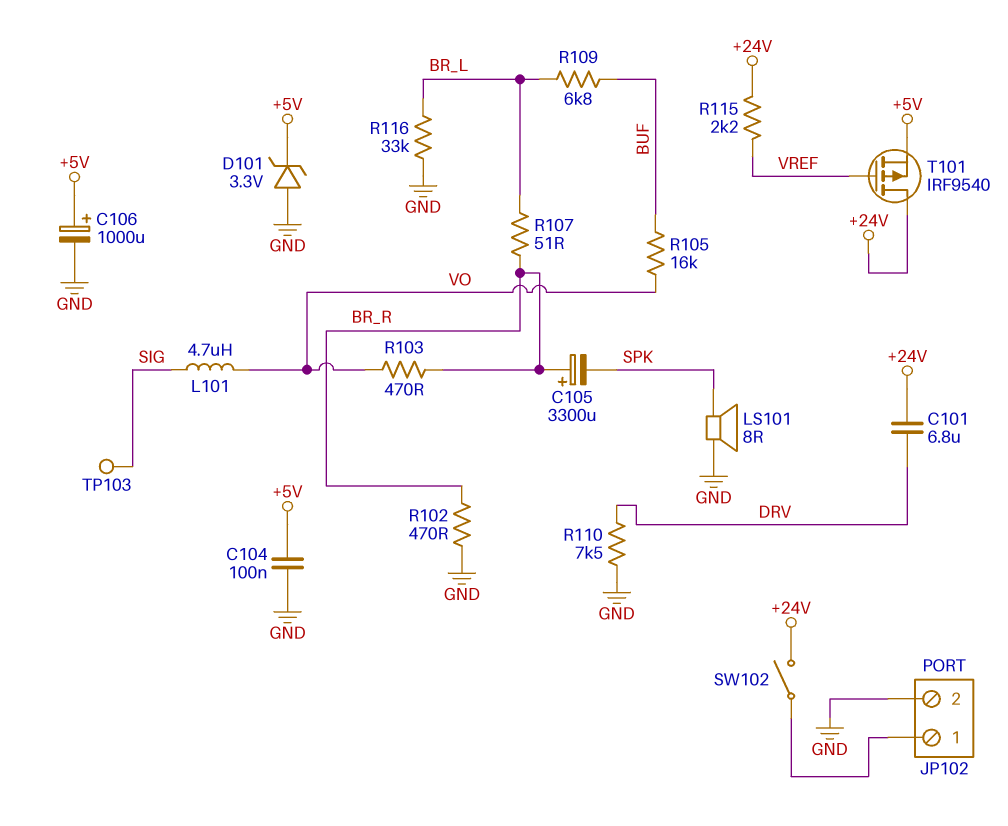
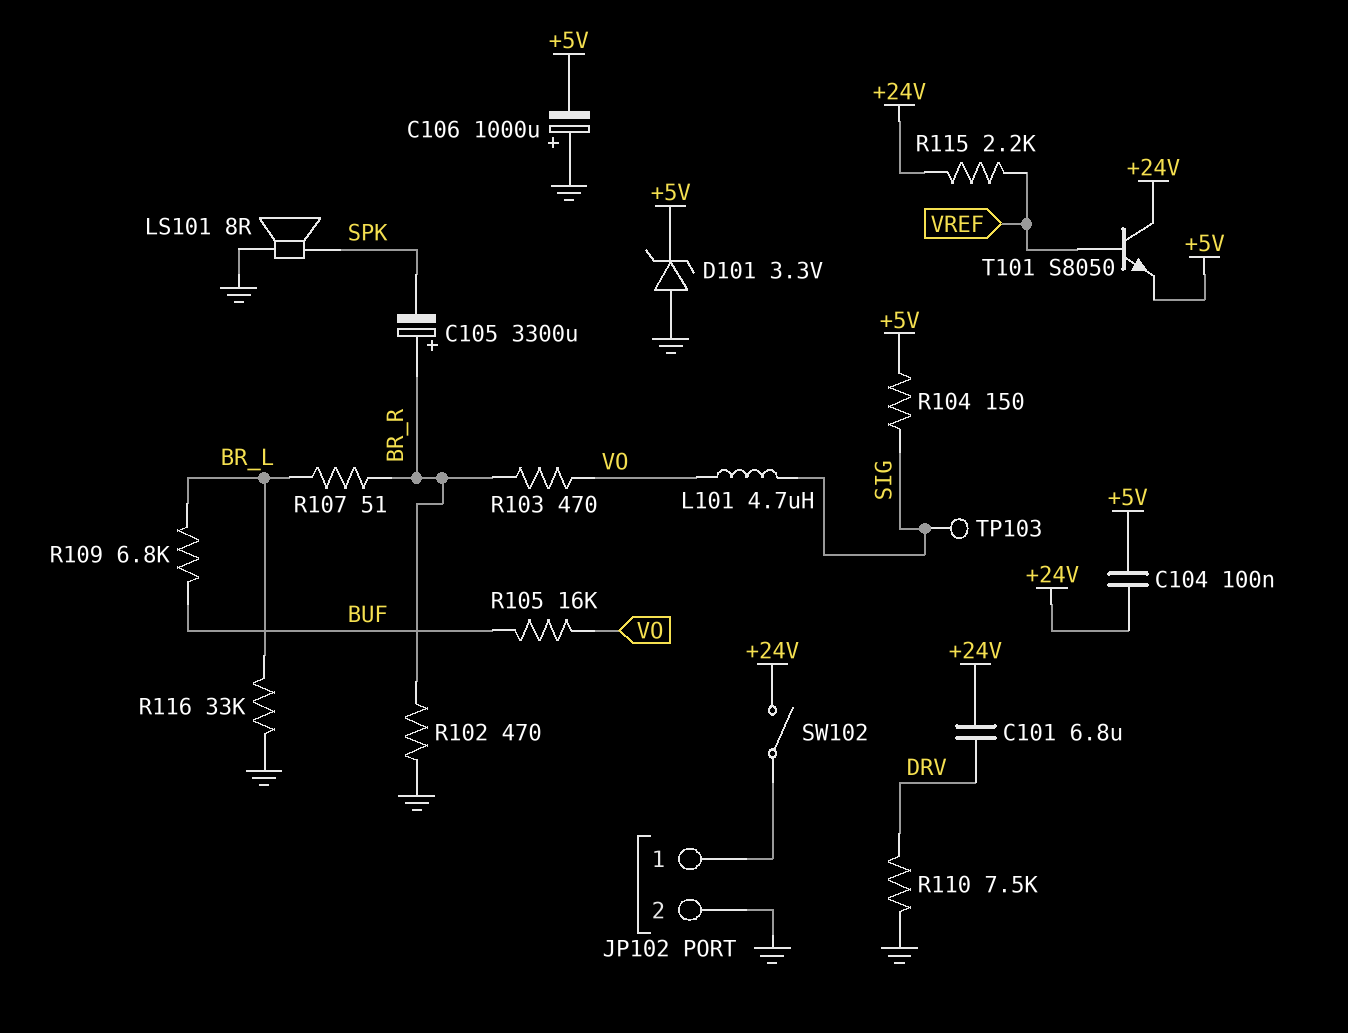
C104: 100nF (+5V, GND) -> 100nF (+5V, +24V)
C106: 1000uF (plus +5V, minus GND) -> 1000uF (plus GND, minus +5V)
R104: none -> 150 (+5V, SIG)
T101: PMOS IRF9540 (G VREF, D +24V, S +5V) -> NPN S8050 (B VREF, C +24V, E +5V)

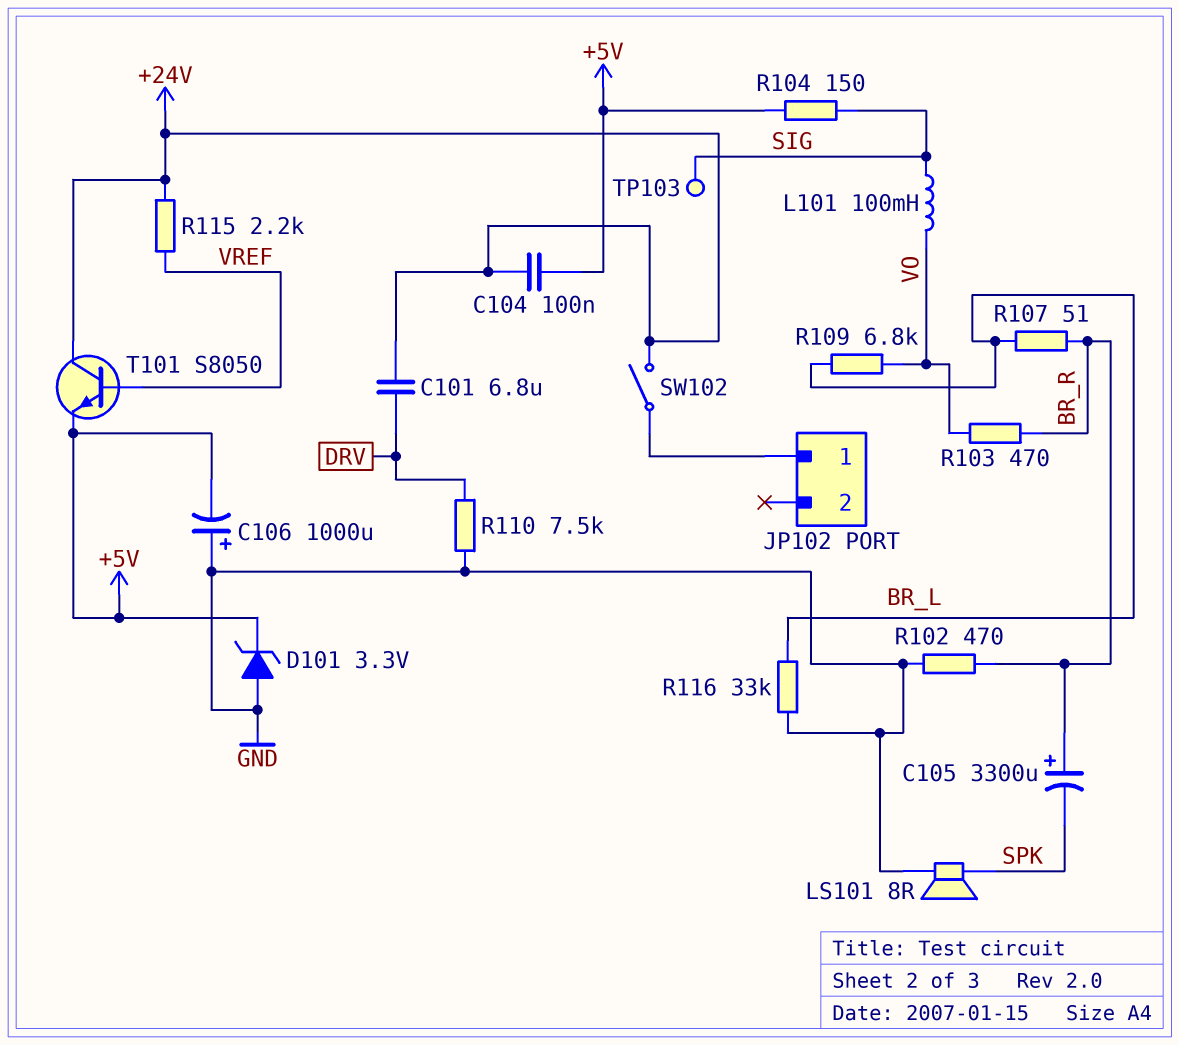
JP102 pin 2: GND -> none
L101: 4.7uH (SIG, VO) -> 100mH (SIG, VO)
R105: 16k (BUF, VO) -> none
R109: 6.8k (BR_L, BUF) -> 6.8k (BR_L, VO)

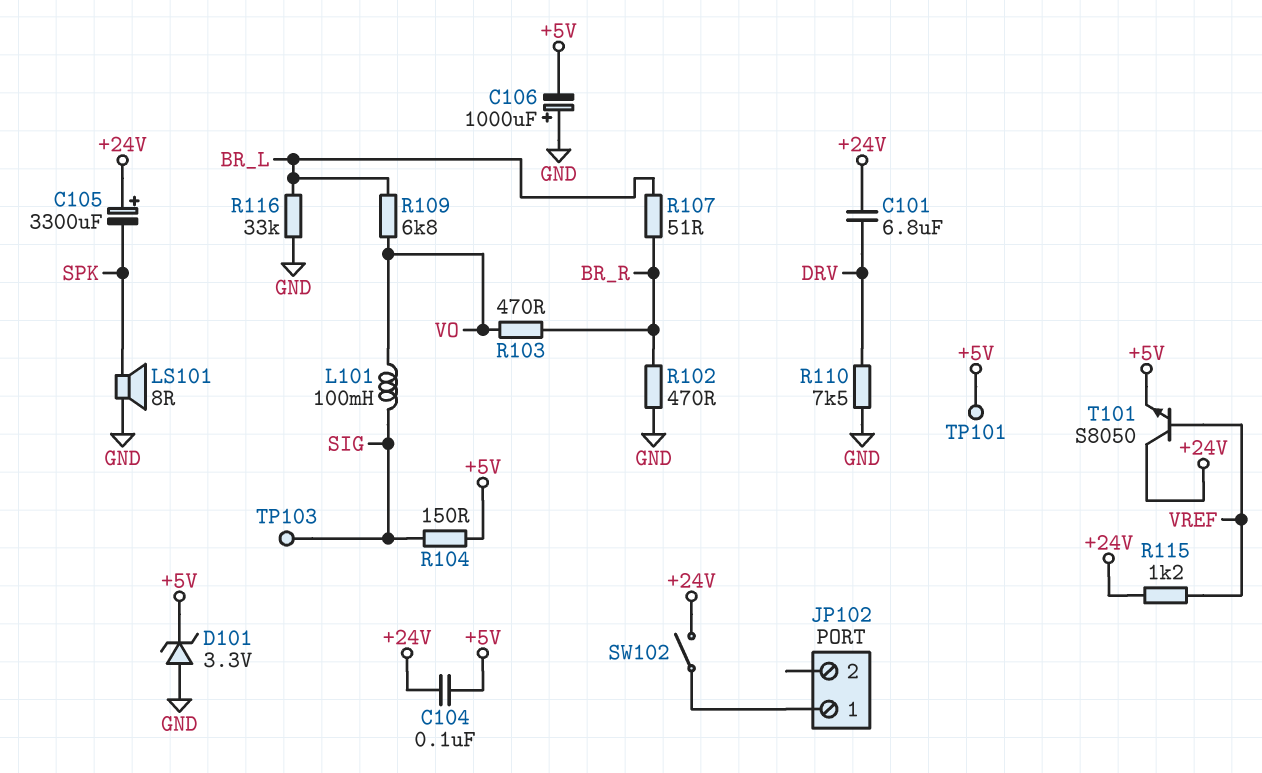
C105: 3300uF (plus BR_R, minus SPK) -> 3300uF (plus +24V, minus SPK)
R115: 2.2k (+24V, VREF) -> 1.2k (+24V, VREF)
TP101: none -> test point (+5V)

